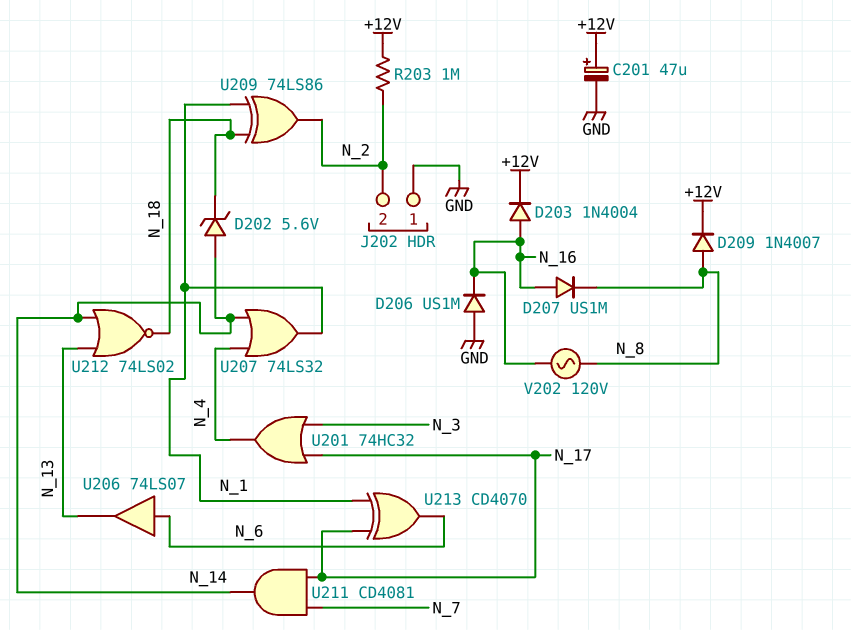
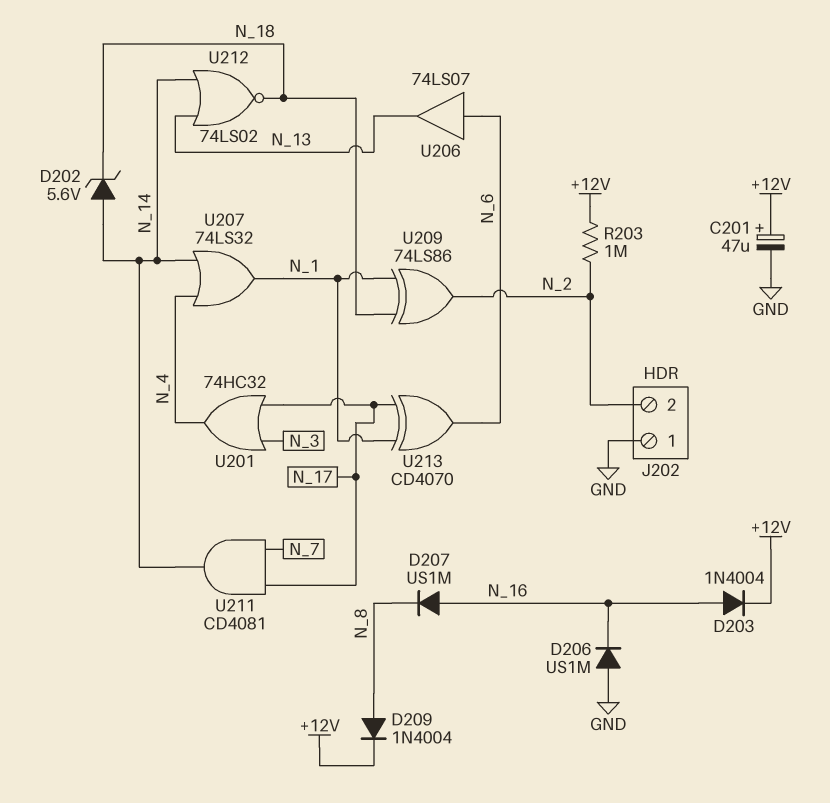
D209: diode 1N4007 (A N_8, K +12V) -> diode 1N4004 (A N_8, K +12V)
V202: AC 120V (N_8, N_16) -> none

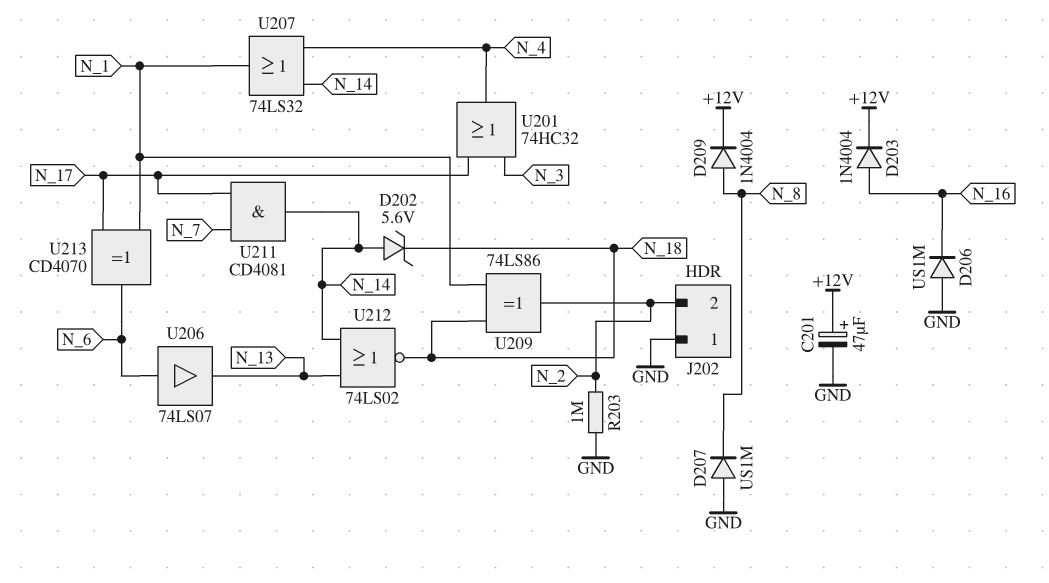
D207: diode US1M (A N_16, K N_8) -> diode US1M (A GND, K N_8)
R203: 1M (+12V, N_2) -> 1M (GND, N_2)

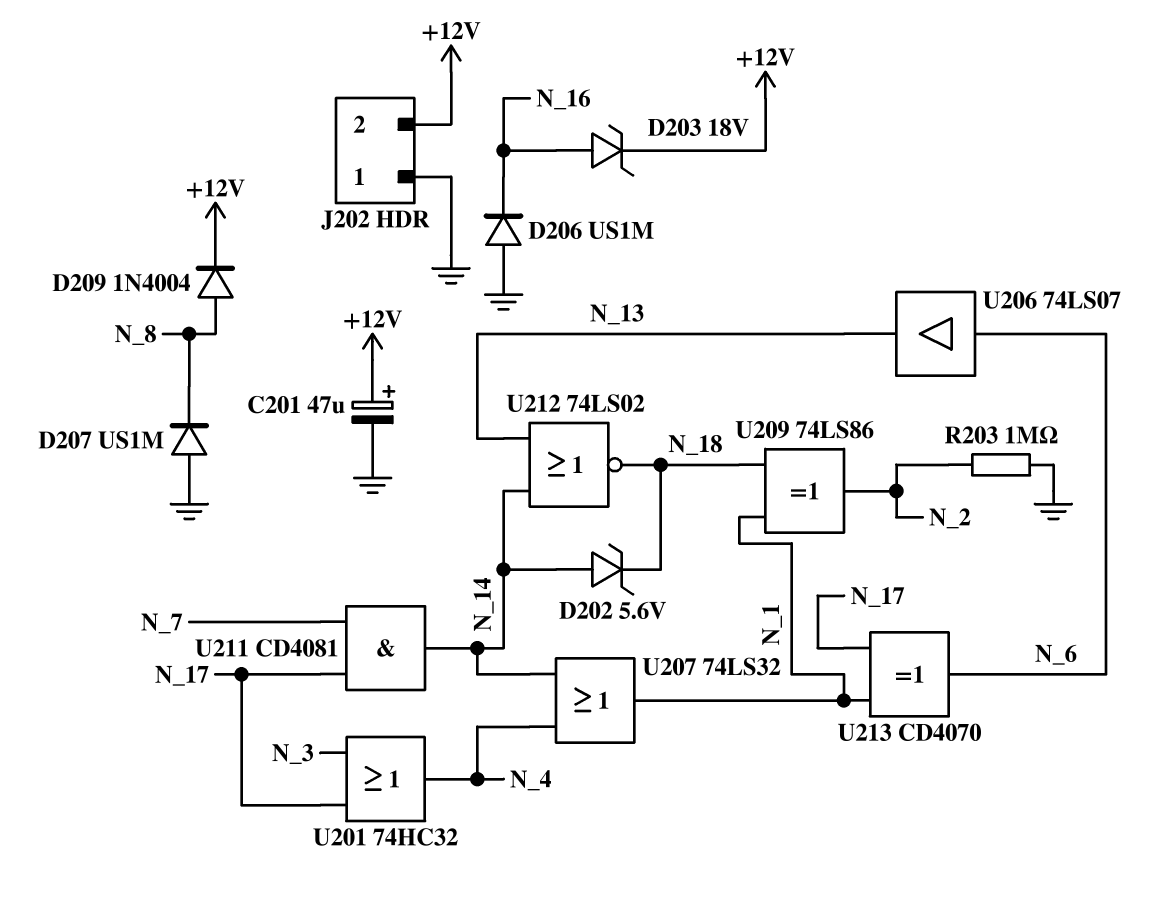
D203: diode 1N4004 (A N_16, K +12V) -> zener 18V (A N_16, K +12V)
J202 pin 2: N_2 -> +12V

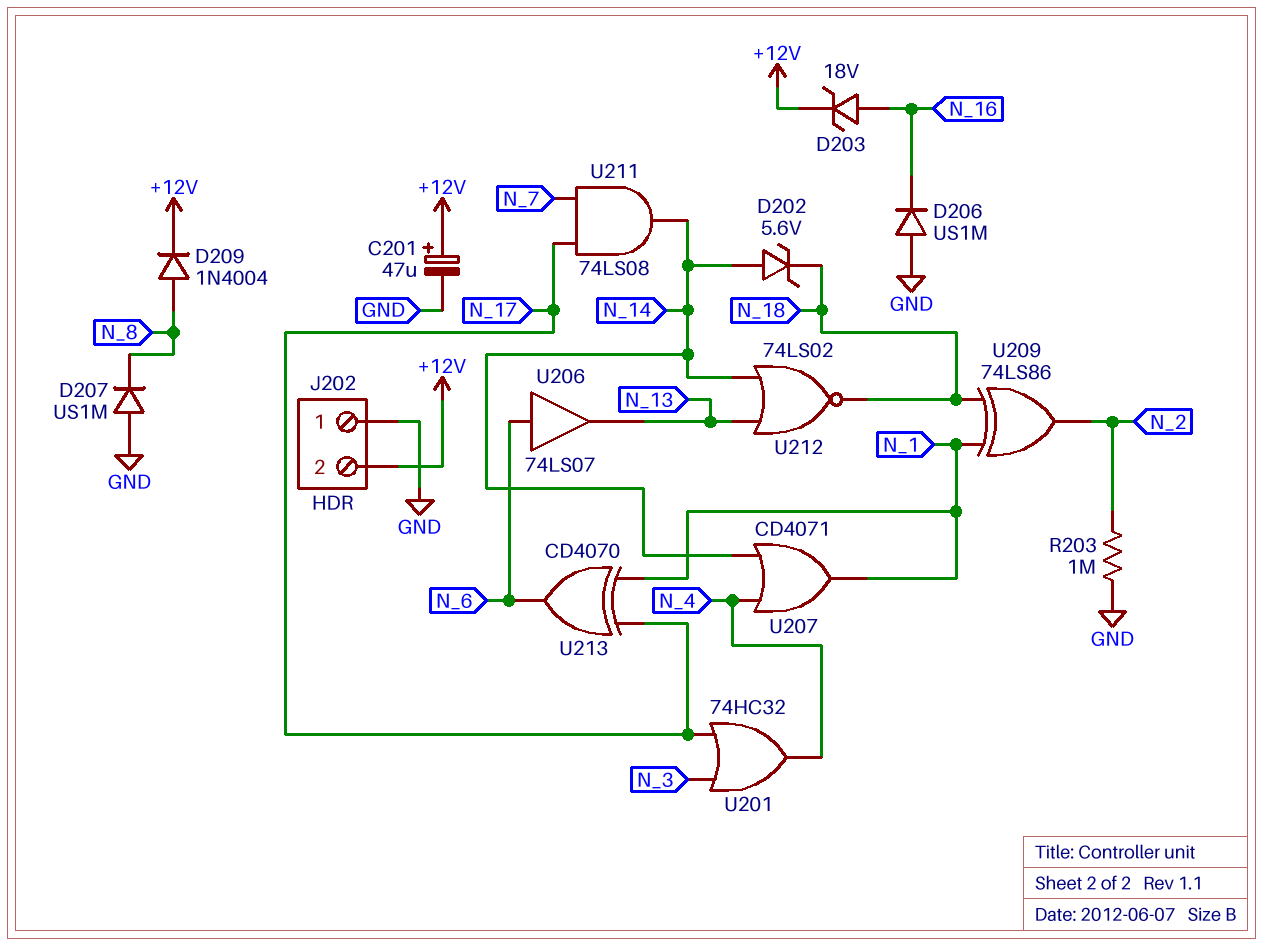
U207: OR 74LS32 (in N_4, in N_14, out N_1) -> OR CD4071 (in N_4, in N_14, out N_1)
U211: AND CD4081 (in N_7, in N_17, out N_14) -> AND 74LS08 (in N_7, in N_17, out N_14)

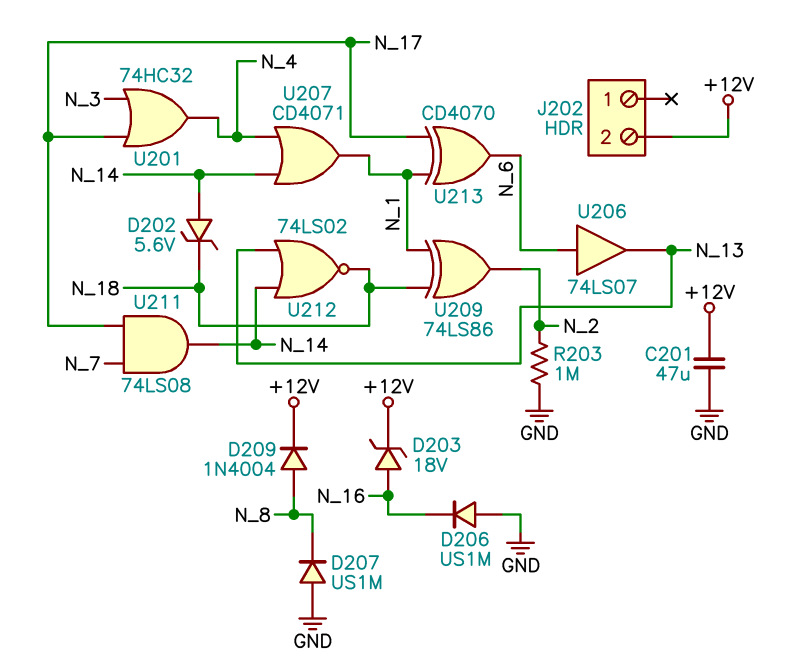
C201: 47uF (plus +12V, minus GND) -> 47uF (+12V, GND)
J202 pin 1: GND -> none

